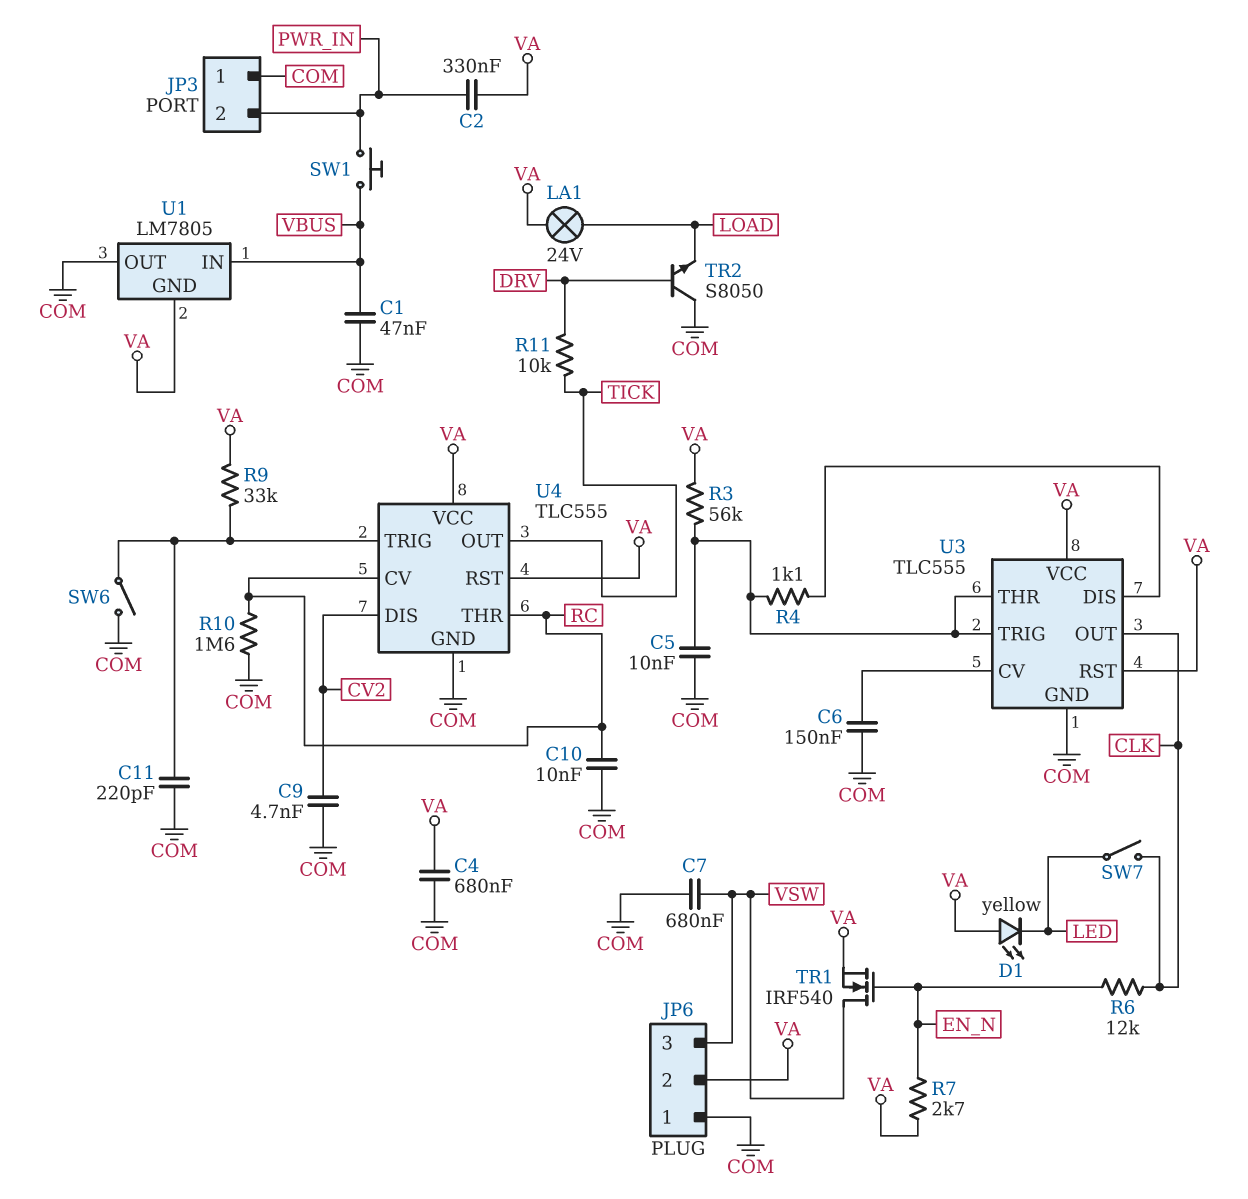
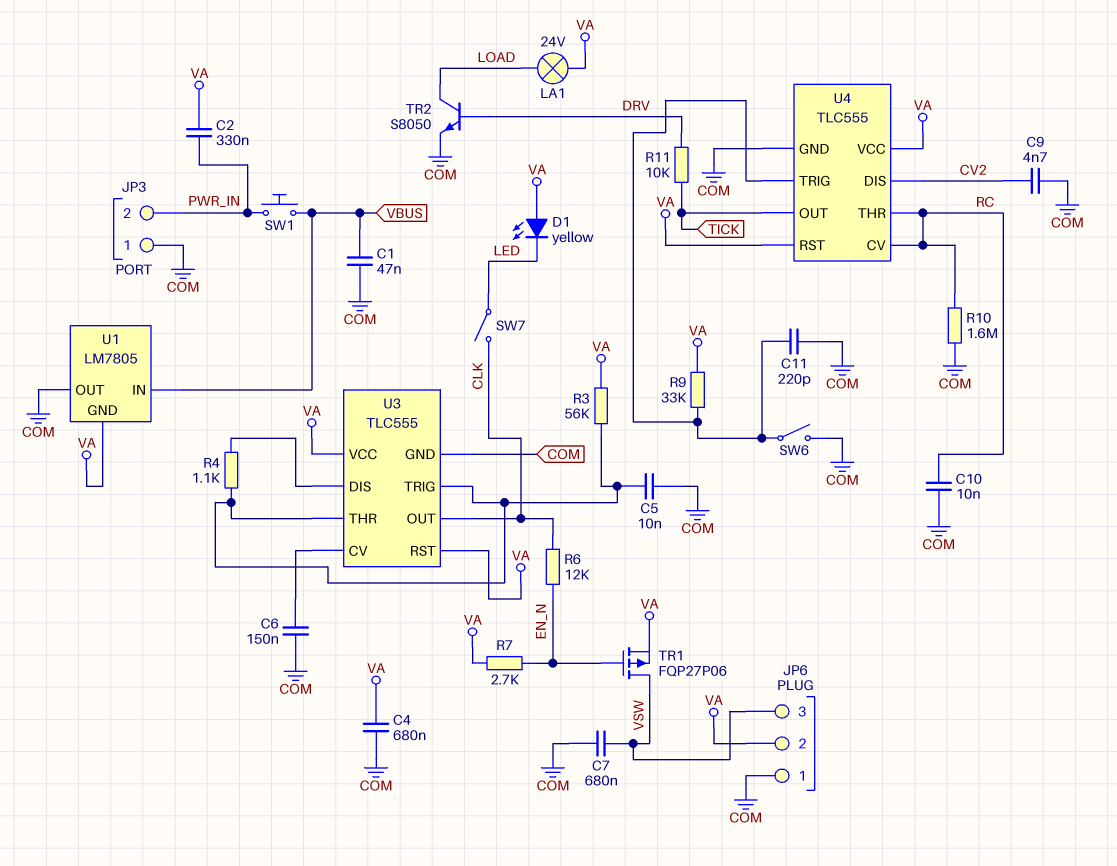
TR1: NMOS IRF540 (G EN_N, D VSW, S VA) -> PMOS FQP27P06 (G EN_N, D VSW, S VA)
TR2: NPN S8050 (B DRV, C COM, E LOAD) -> NPN S8050 (B DRV, C LOAD, E COM)

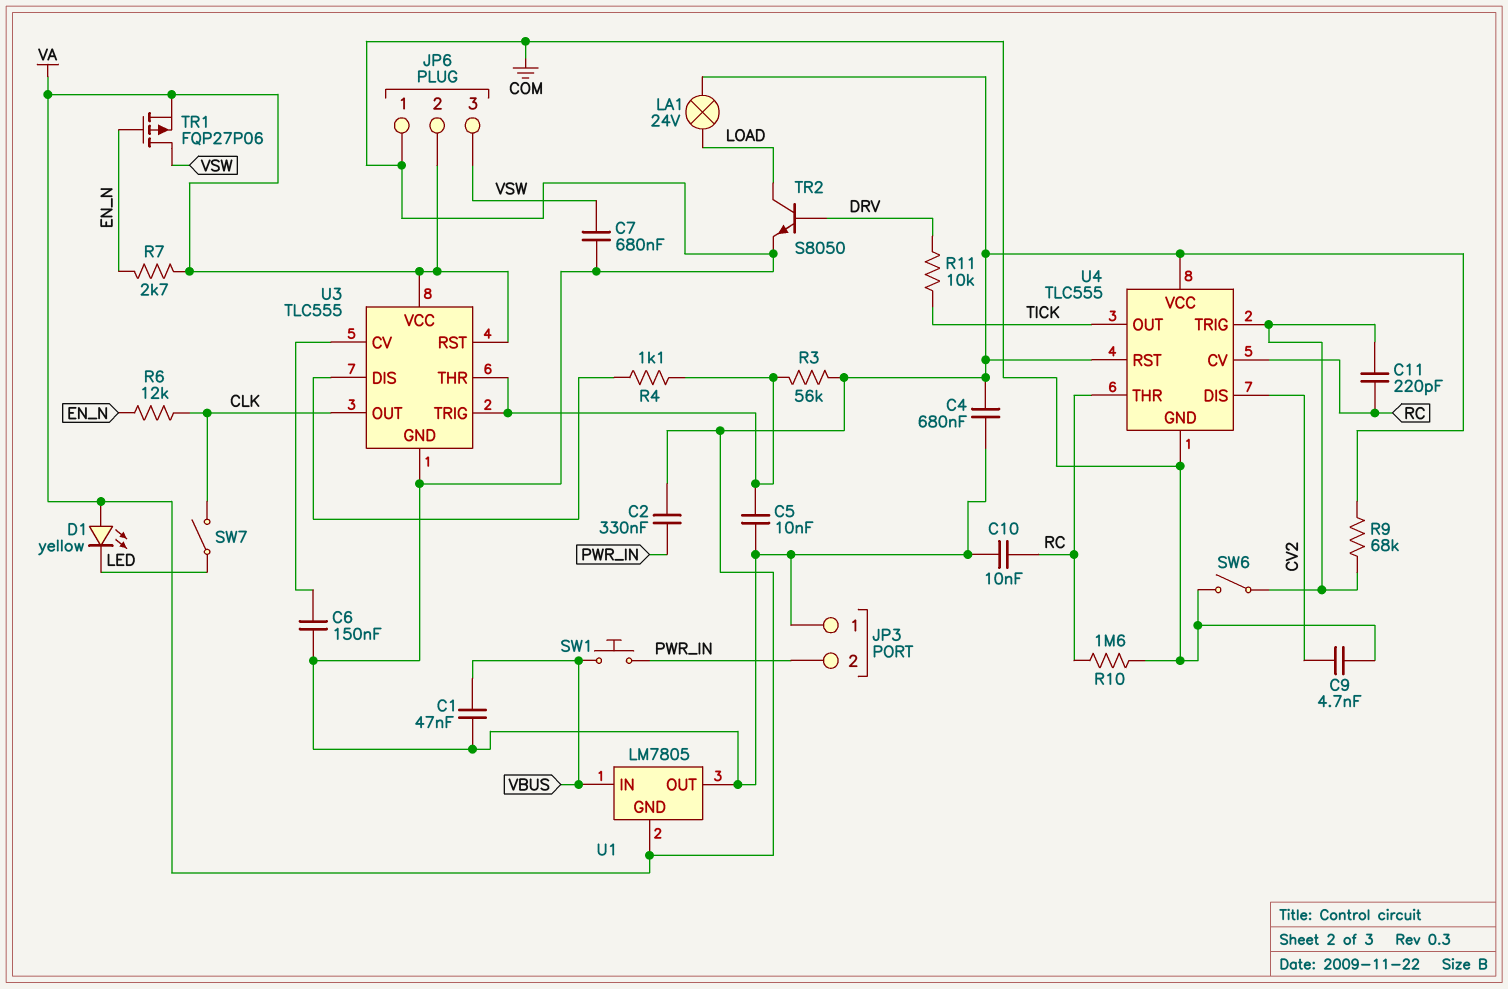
C11: 220pF (COM, U4/TRIG) -> 220pF (RC, U4/TRIG)
R9: 33k (U4/TRIG, VA) -> 68k (U4/TRIG, VA)

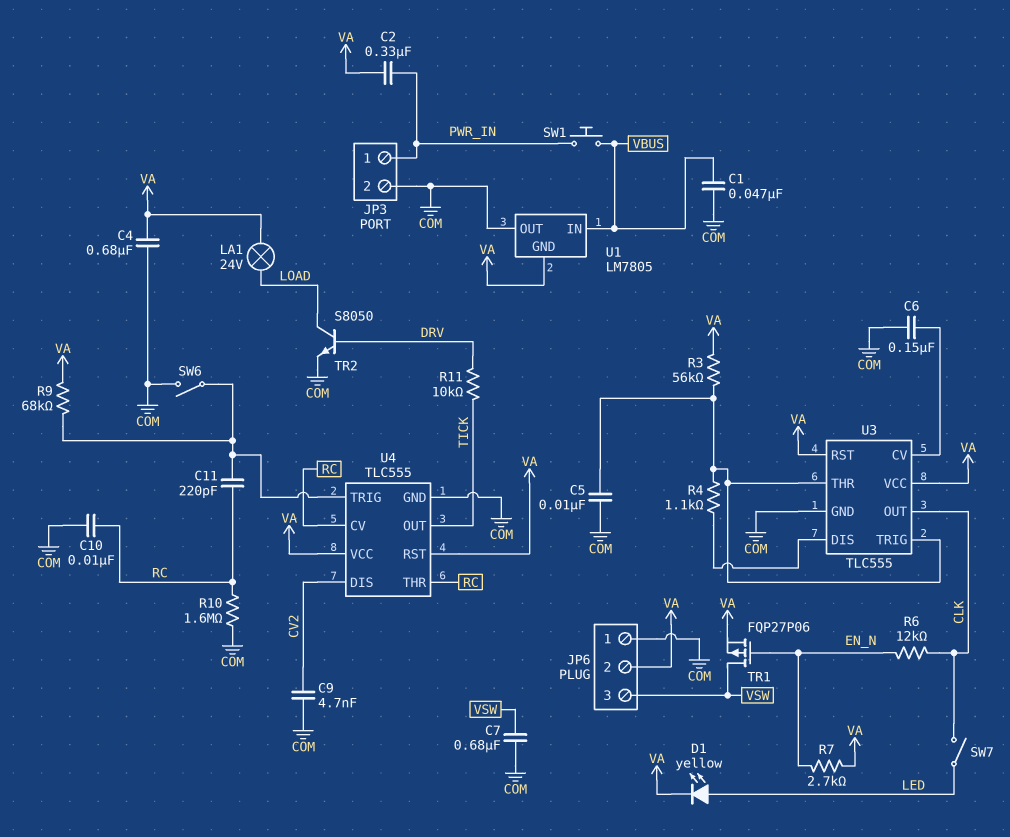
D1: LED yellow (A VA, K LED) -> LED yellow (A LED, K VA)
JP3 pin 1: COM -> PWR_IN
JP3 pin 2: PWR_IN -> COM

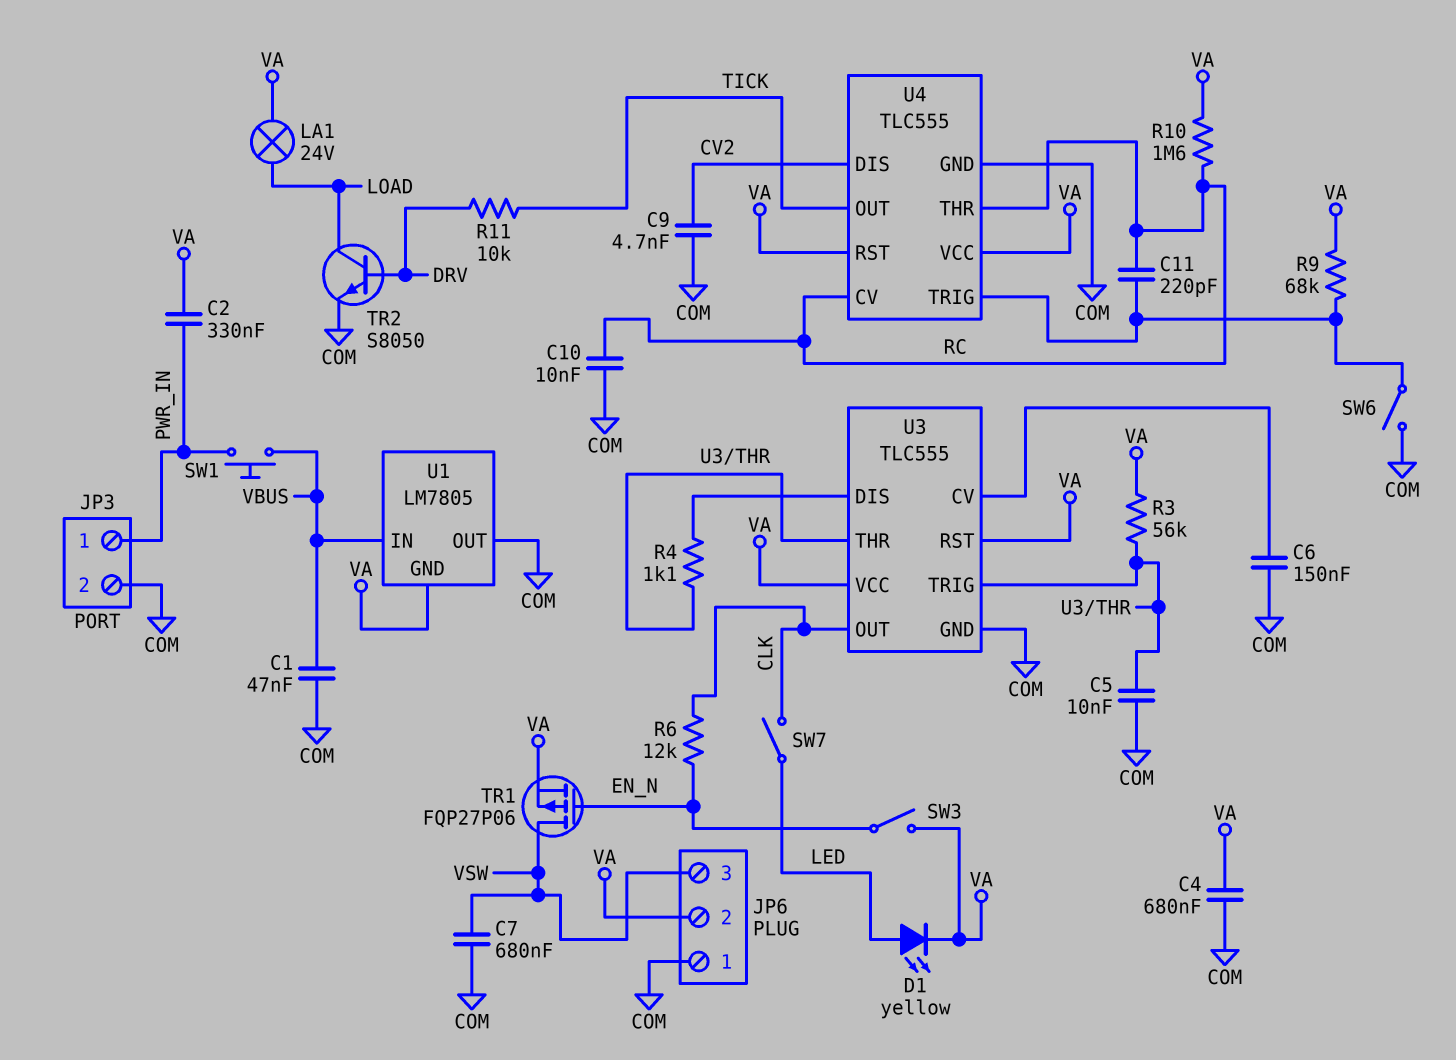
R7: 2.7k (EN_N, VA) -> none
R10: 1.6M (COM, RC) -> 1.6M (RC, VA)
SW3: none -> switch (EN_N, VA)

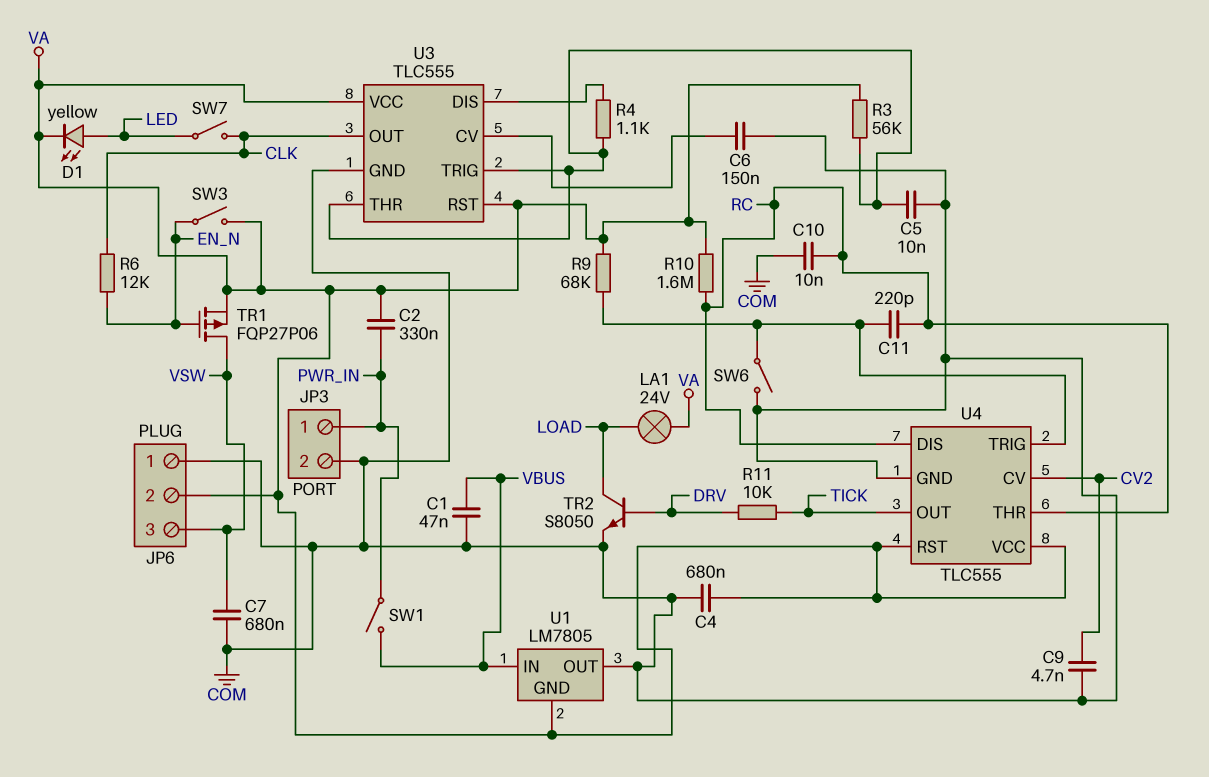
SW1: button (PWR_IN, VBUS) -> switch (PWR_IN, VBUS)
U4 pin CV: RC -> CV2
U4 pin DIS: CV2 -> RC

